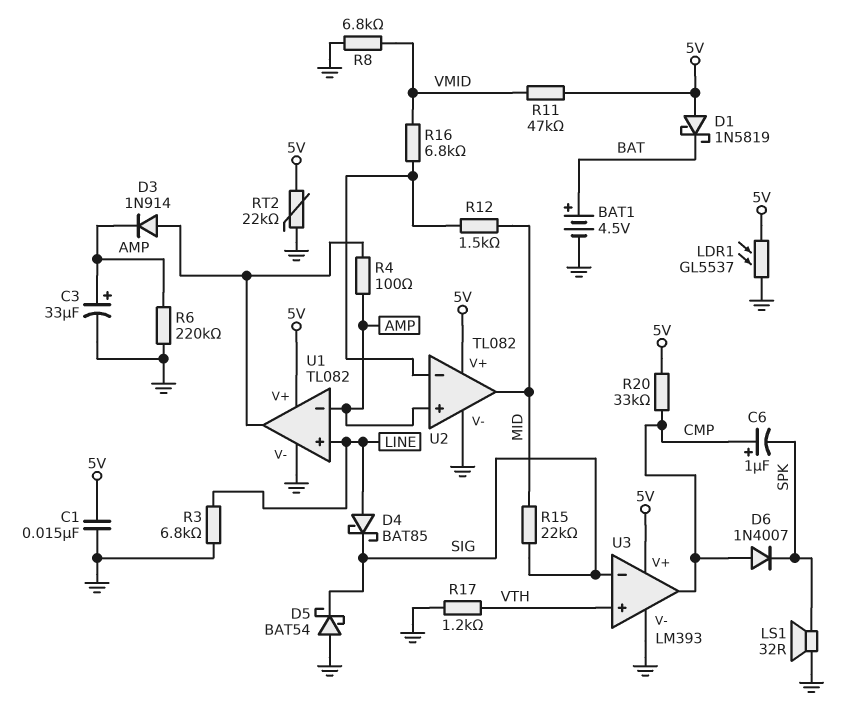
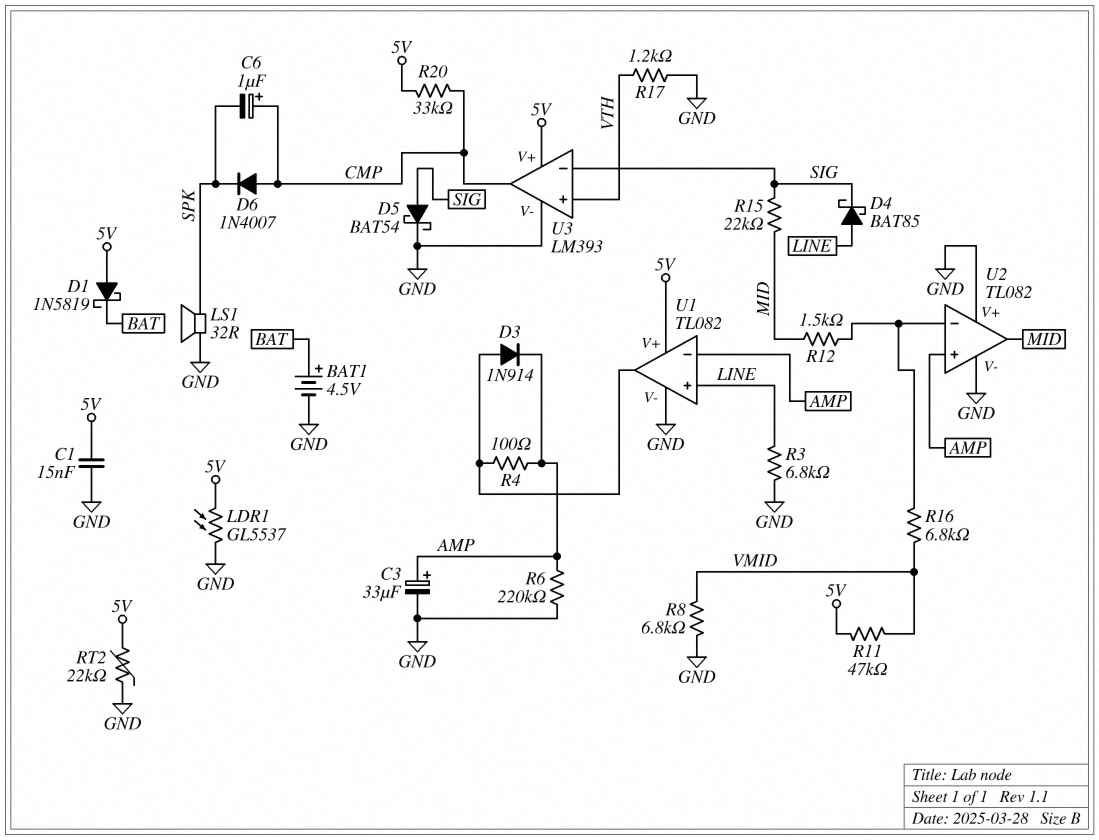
D5: schottky BAT54 (A GND, K SIG) -> schottky BAT54 (A SIG, K GND)
U2 pin V+: 5V -> GND

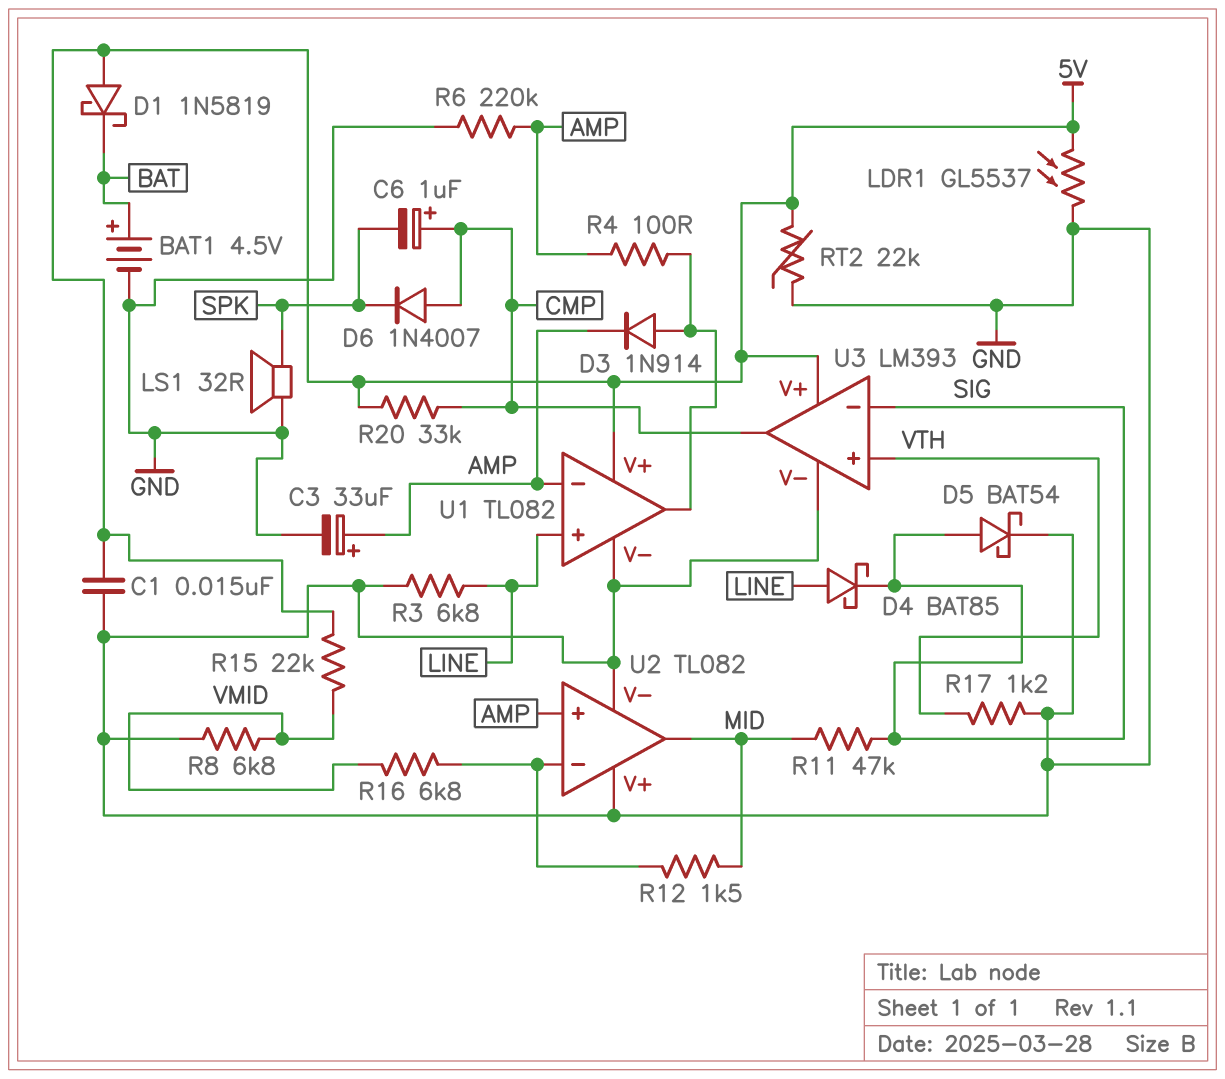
R11: 47k (5V, VMID) -> 47k (MID, SIG)
R15: 22k (MID, SIG) -> 22k (5V, VMID)

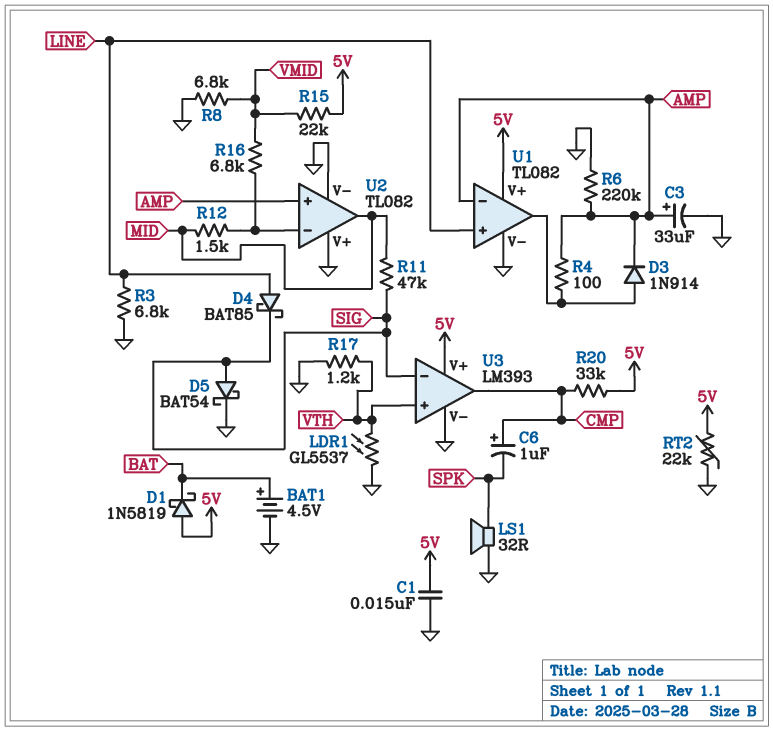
D6: diode 1N4007 (A CMP, K SPK) -> none
LDR1: GL5537 (5V, GND) -> GL5537 (GND, VTH)

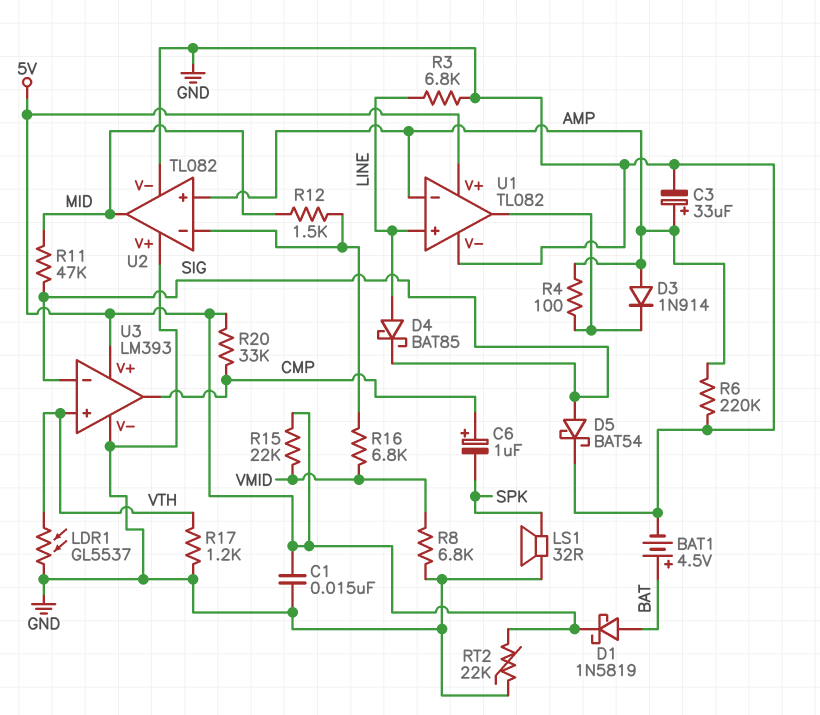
D1: schottky 1N5819 (A 5V, K BAT) -> schottky 1N5819 (A BAT, K 5V)
D3: diode 1N914 (A U1/out, K AMP) -> diode 1N914 (A AMP, K U1/out)

